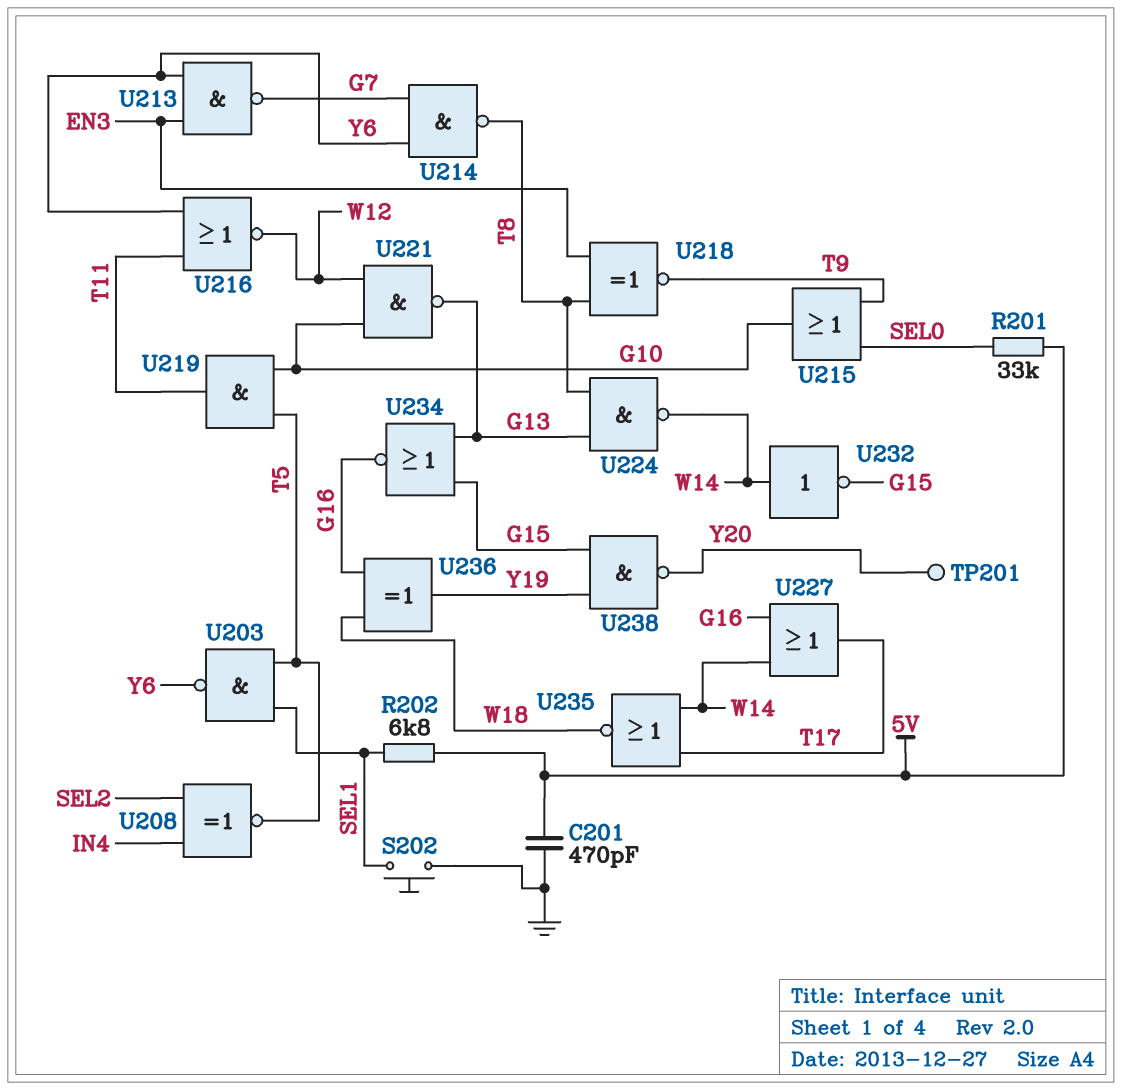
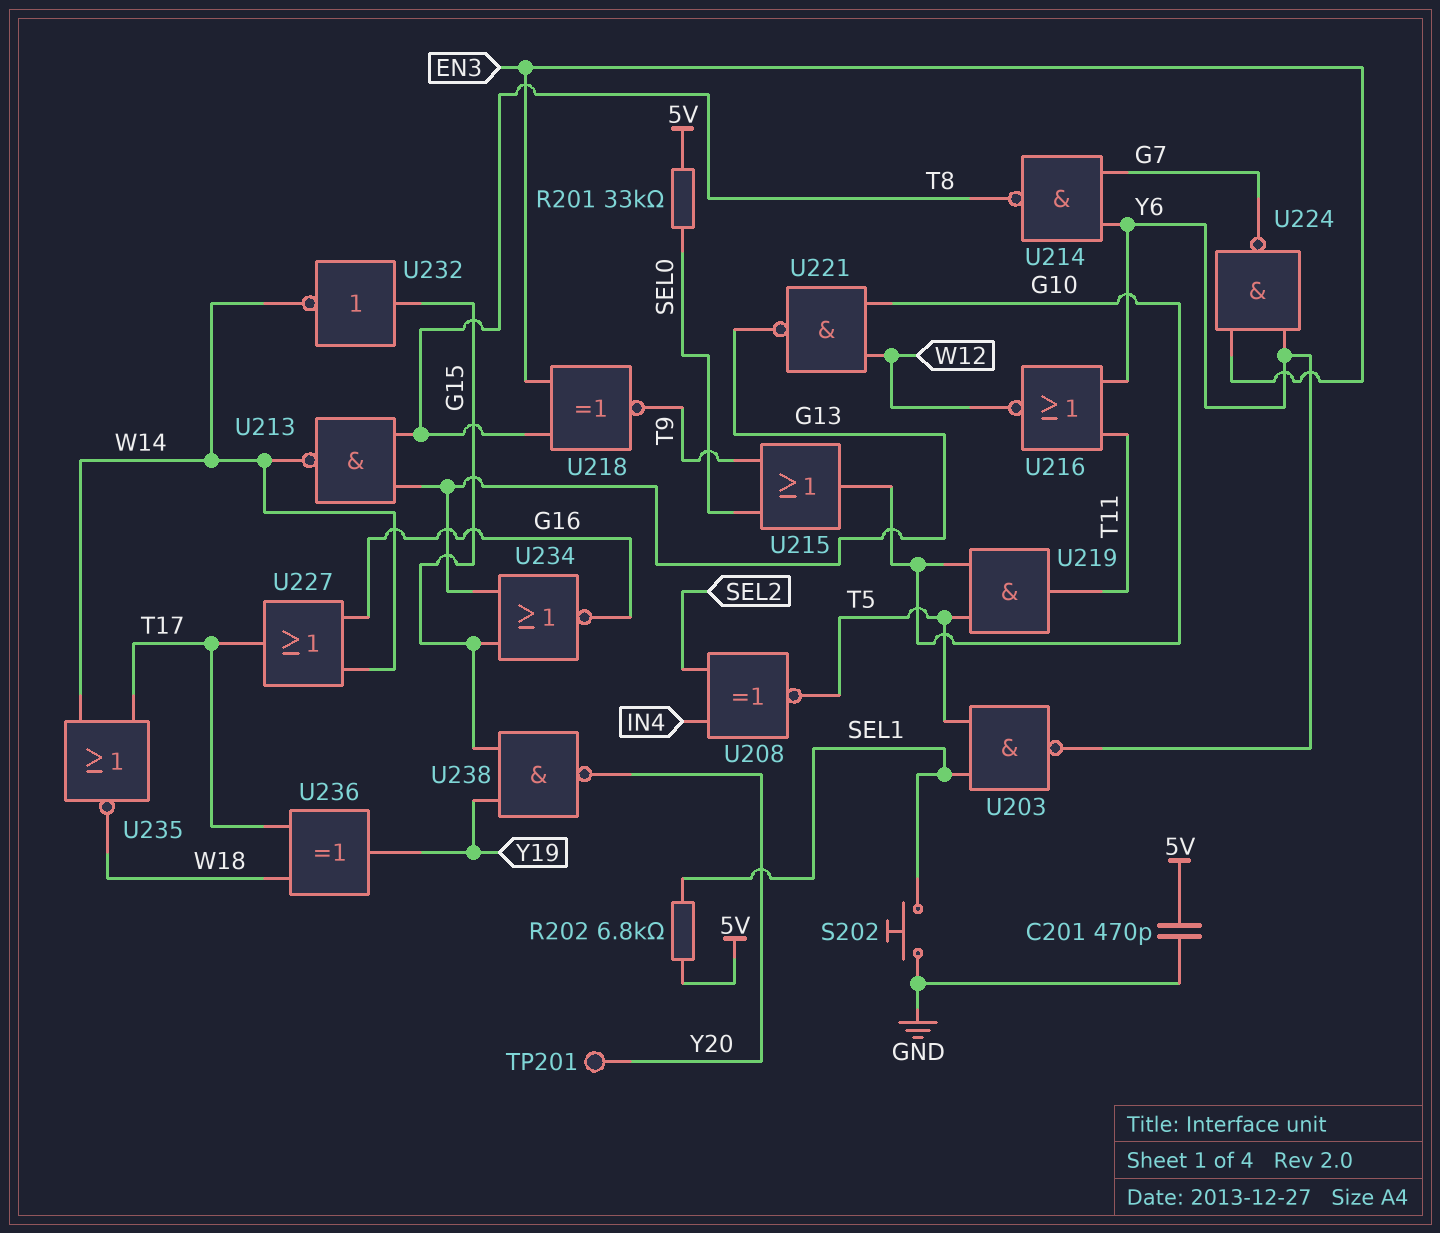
U213: NAND (in EN3, in Y6, out G7) -> NAND (in G13, in T8, out W14)
U224: NAND (in G13, in T8, out W14) -> NAND (in EN3, in Y6, out G7)
U232: NOT (in W14, out G15) -> NOT (in G15, out W14)
U236: XOR (in G16, in W18, out Y19) -> XOR (in T17, in W18, out Y19)

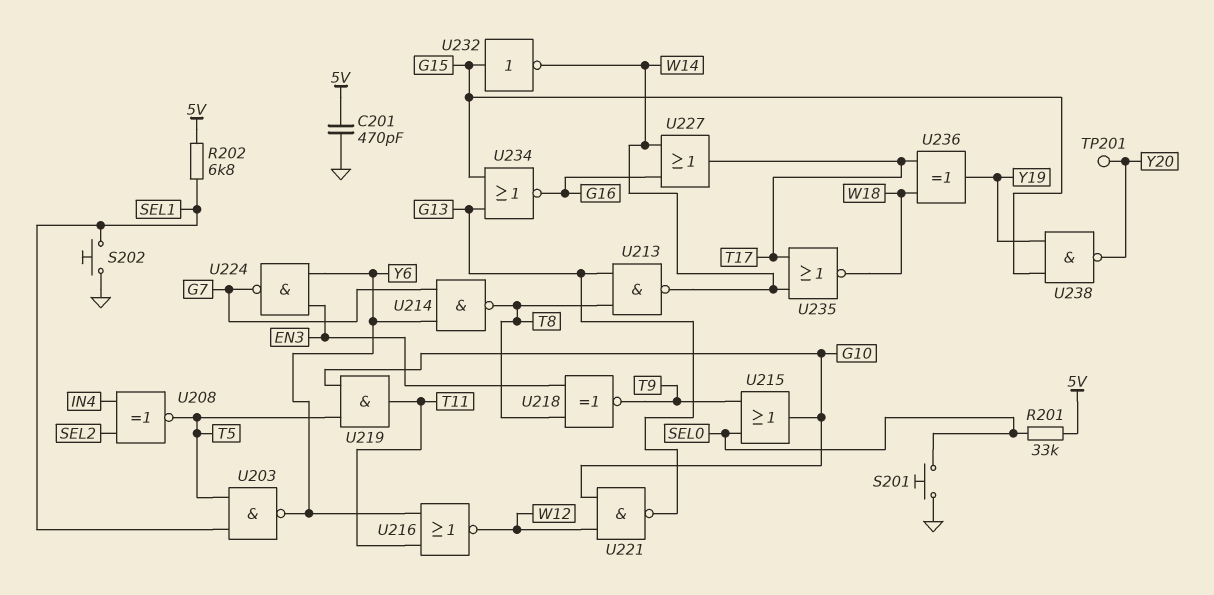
S201: none -> button (GND, SEL0)

